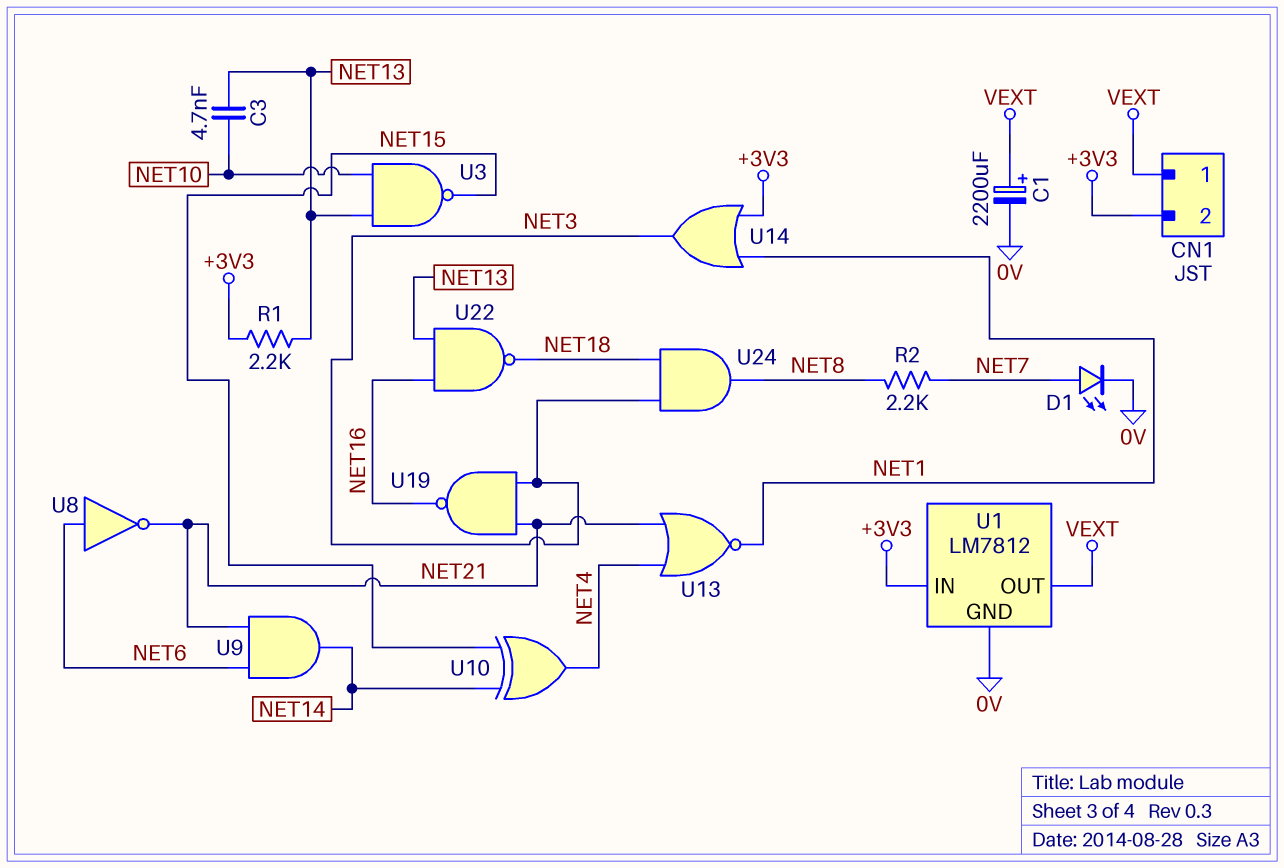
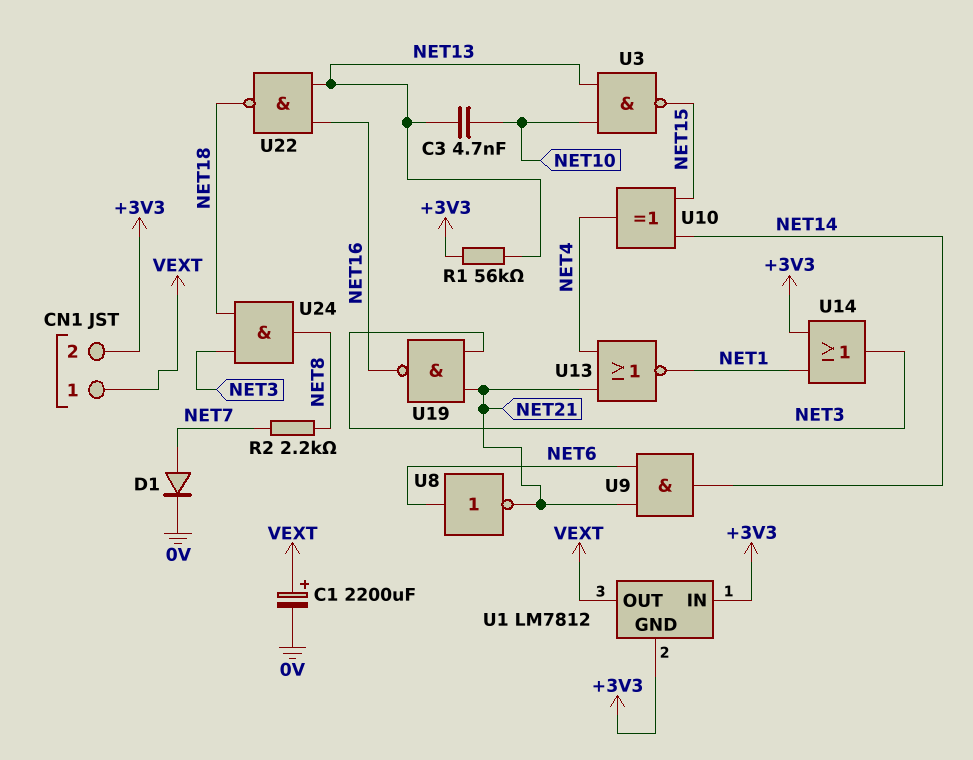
D1: LED (A NET7, K 0V) -> diode (A NET7, K 0V)
R1: 2.2k (+3V3, NET13) -> 56k (+3V3, NET13)
U1 pin GND: 0V -> +3V3

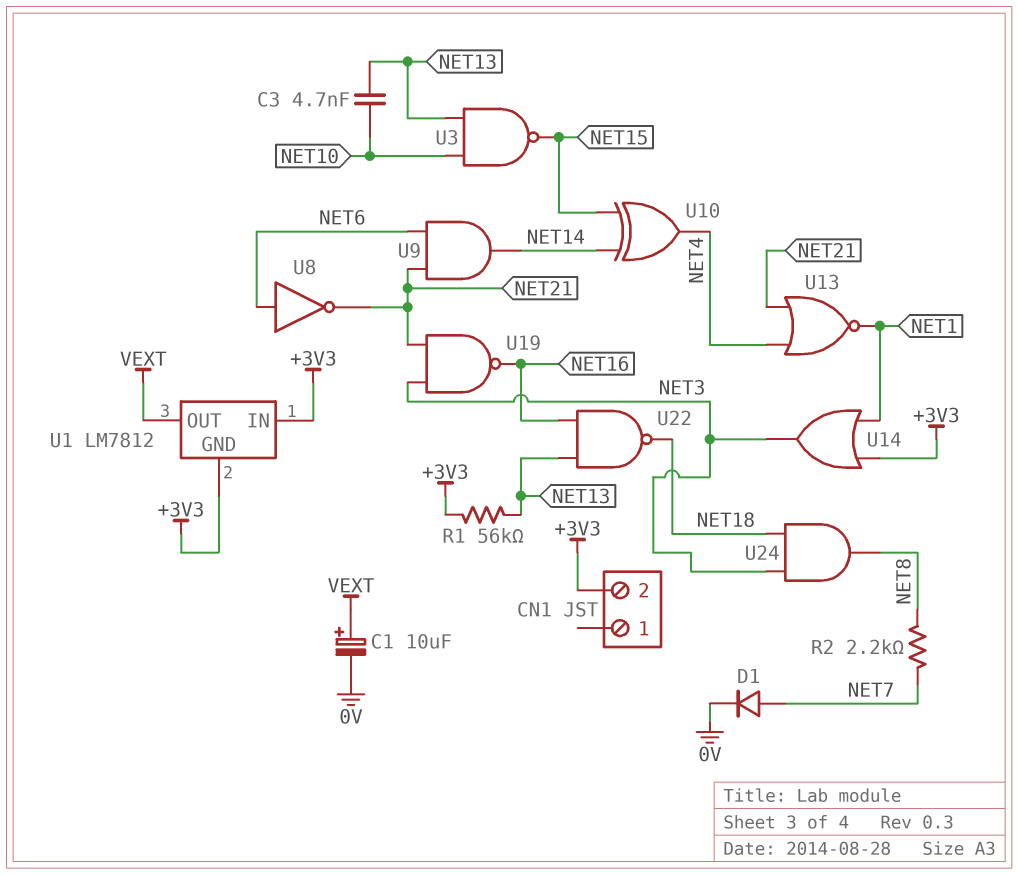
C1: 2200uF (plus VEXT, minus 0V) -> 10uF (plus VEXT, minus 0V)
CN1 pin 1: VEXT -> none

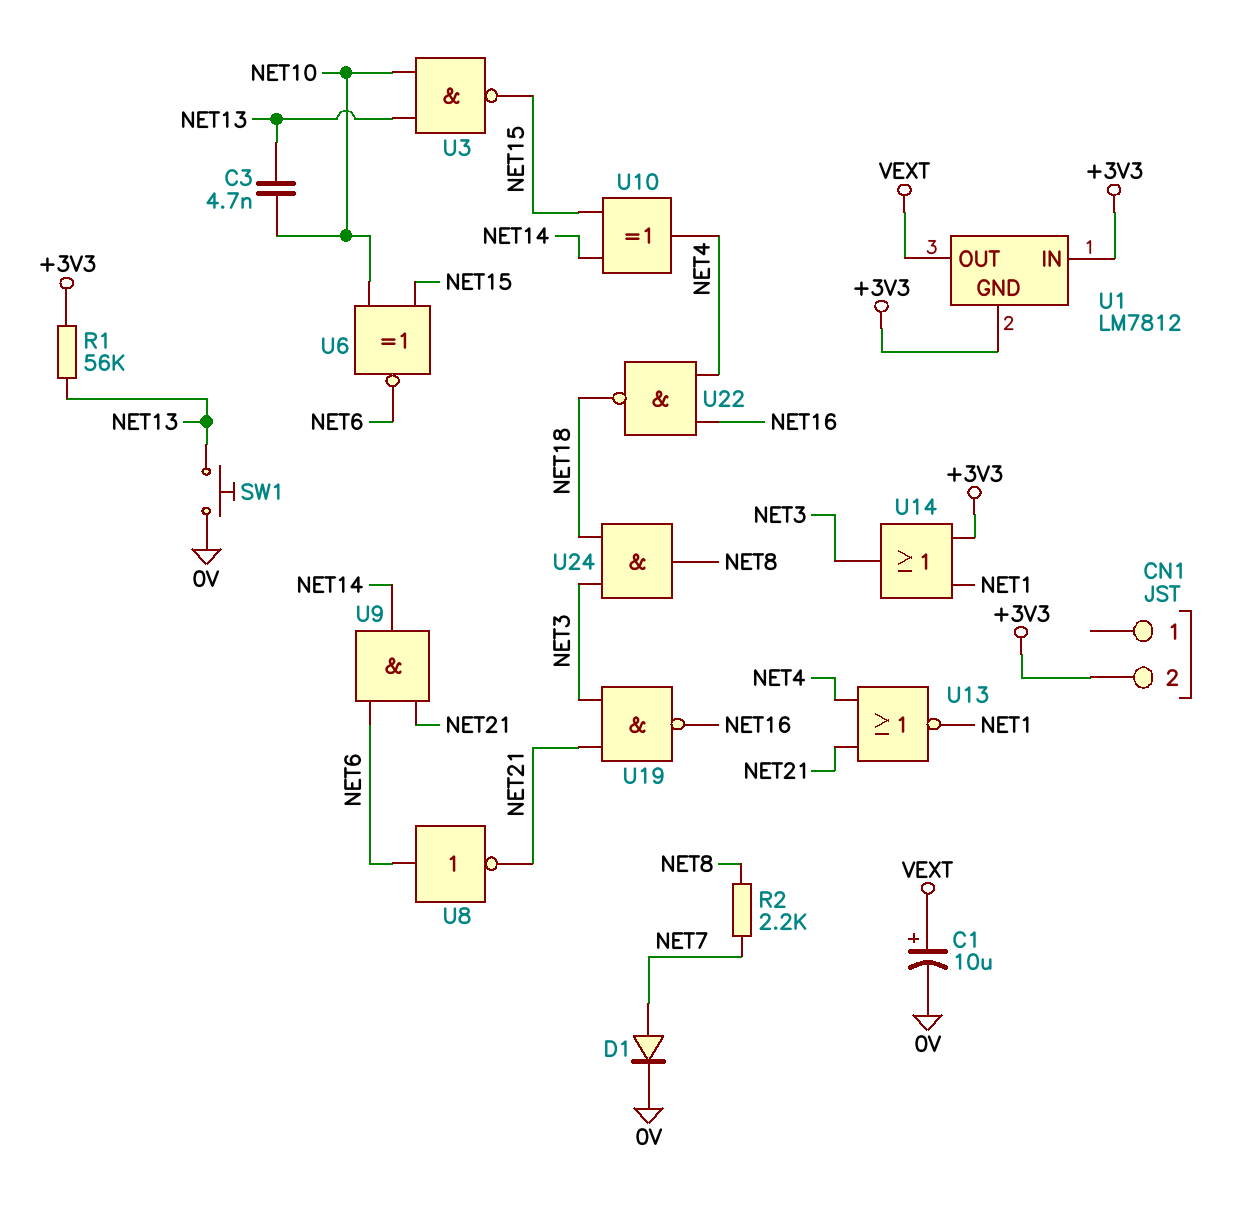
SW1: none -> button (0V, NET13)
U6: none -> XNOR (in NET10, in NET15, out NET6)
U22: NAND (in NET13, in NET16, out NET18) -> NAND (in NET4, in NET16, out NET18)

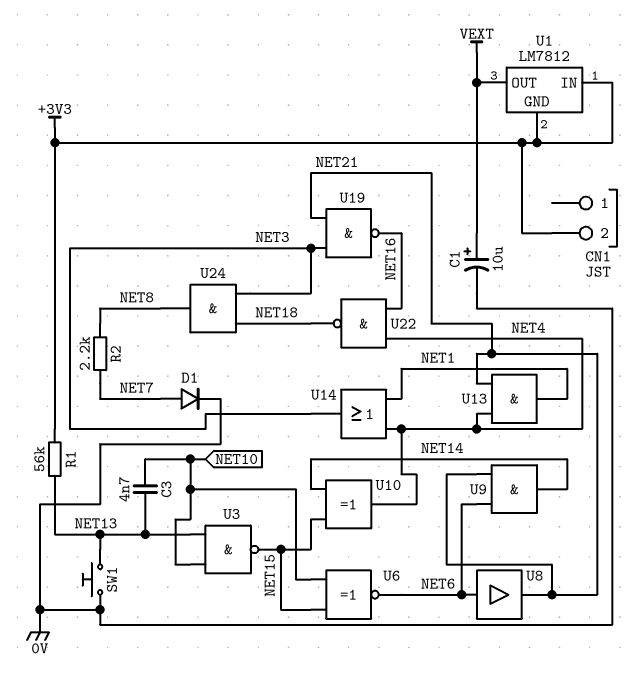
U8: NOT (in NET6, out NET21) -> buffer (in NET6, out NET21)
U13: NOR (in NET4, in NET21, out NET1) -> AND (in NET4, in NET21, out NET1)
U14: OR (in +3V3, in NET1, out NET3) -> OR (in NET1, in NET4, out NET3)

